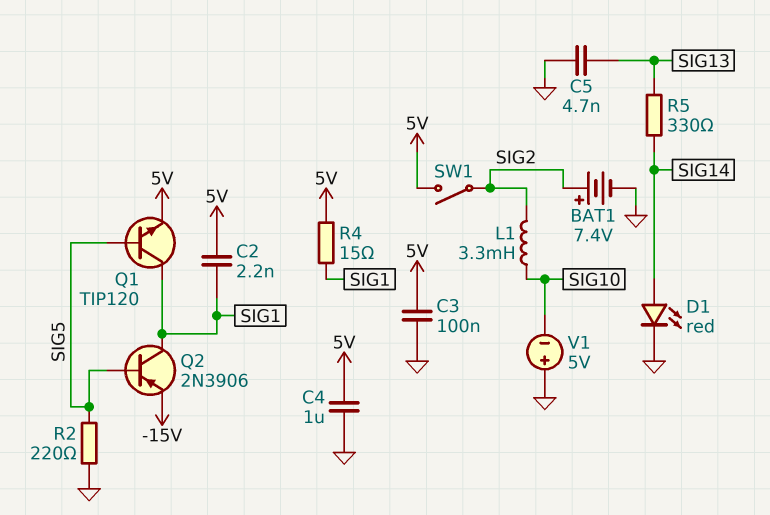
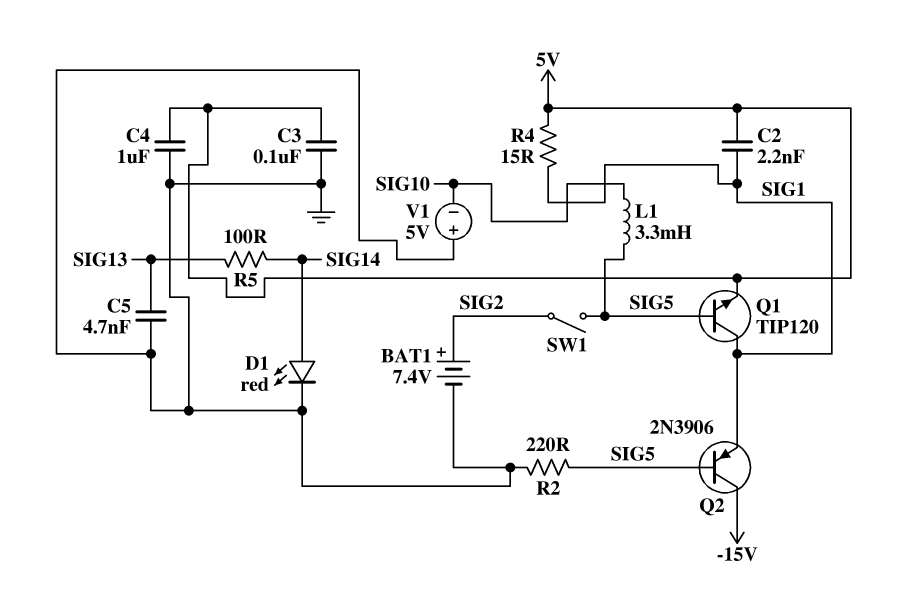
L1: 3.3mH (SIG2, SIG10) -> 3.3mH (SIG5, SIG10)
Q2: PNP 2N3906 (B SIG5, C SIG1, E -15V) -> PNP 2N3906 (B SIG5, C -15V, E SIG1)
R5: 330 (SIG13, SIG14) -> 100 (SIG13, SIG14)
SW1: switch (5V, SIG2) -> switch (SIG2, SIG5)

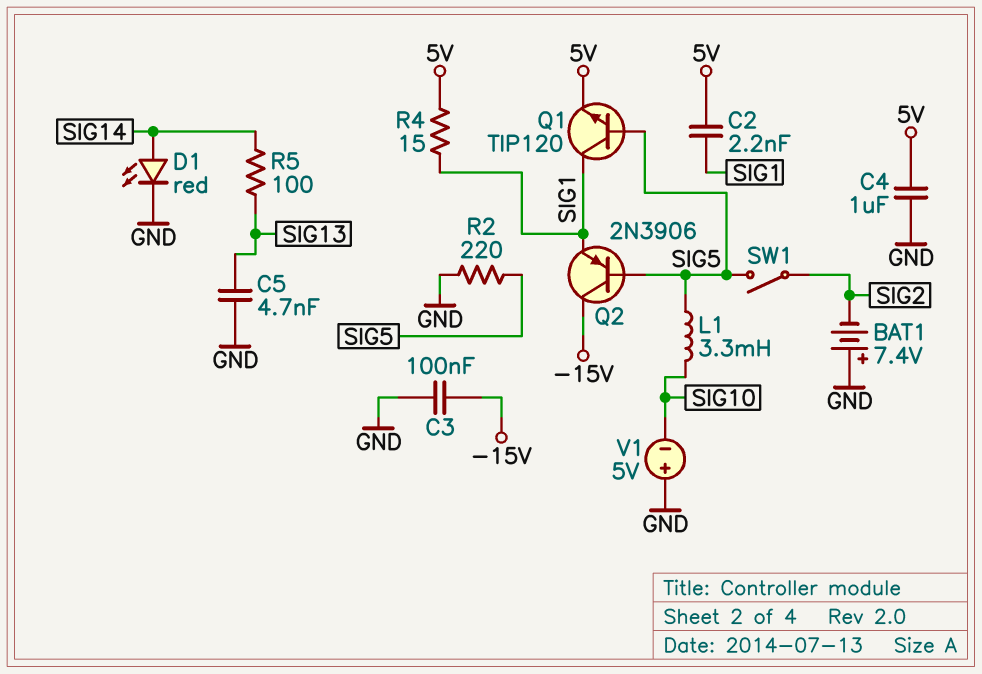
BAT1: 7.4V (plus SIG2, minus GND) -> 7.4V (plus GND, minus SIG2)
C3: 100nF (5V, GND) -> 100nF (-15V, GND)

